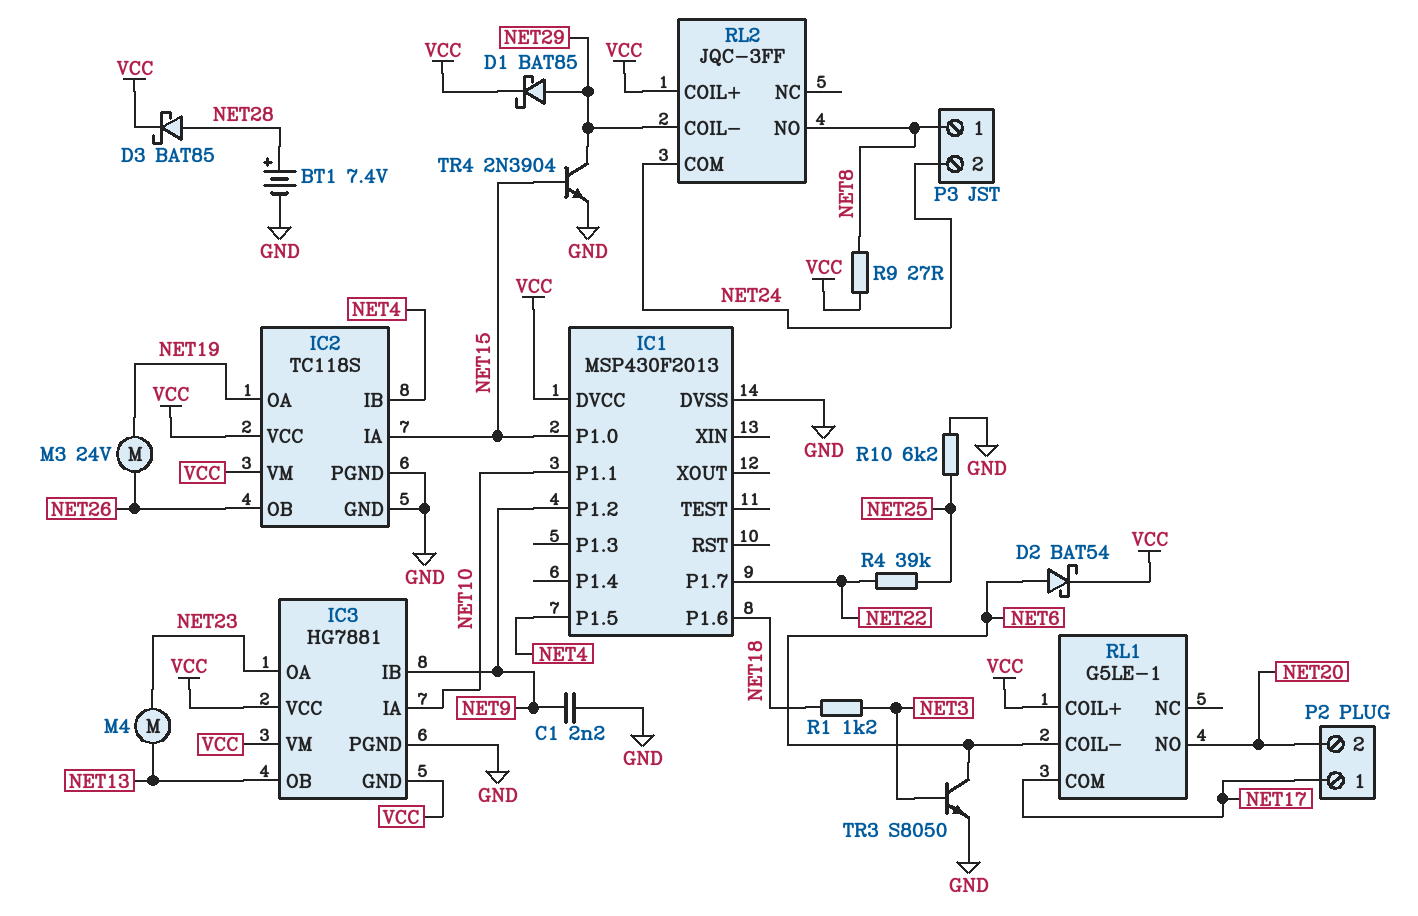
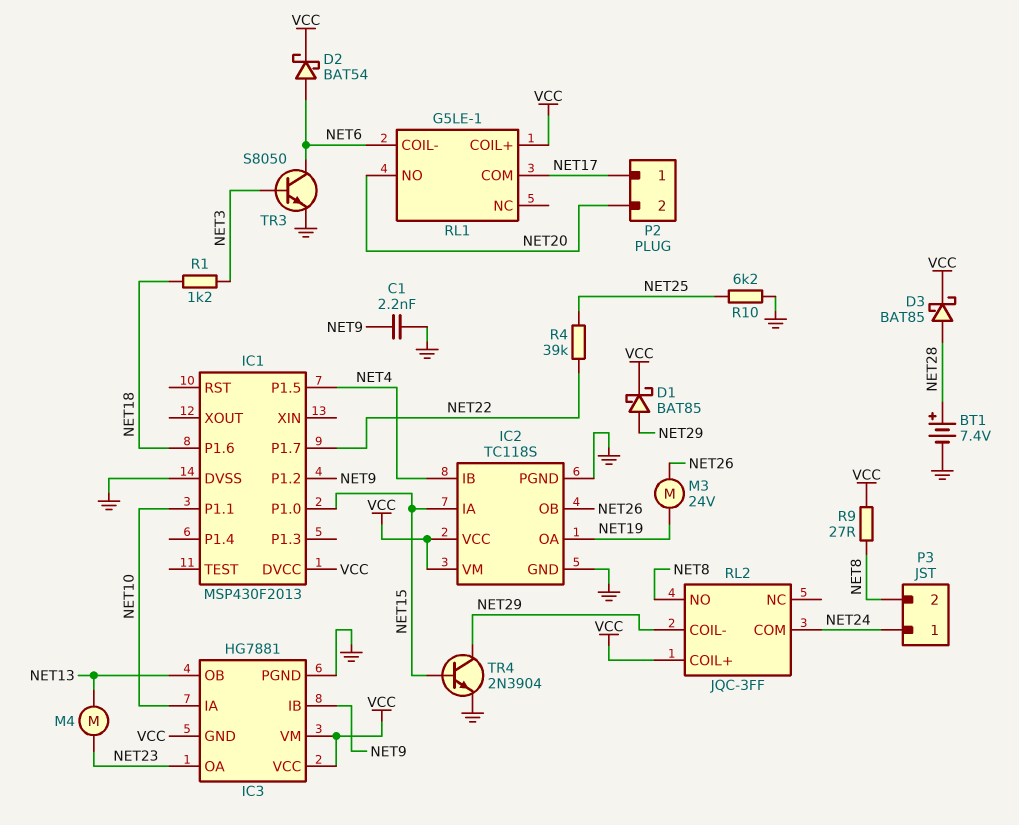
P3 pin 1: NET8 -> NET24
P3 pin 2: NET24 -> NET8

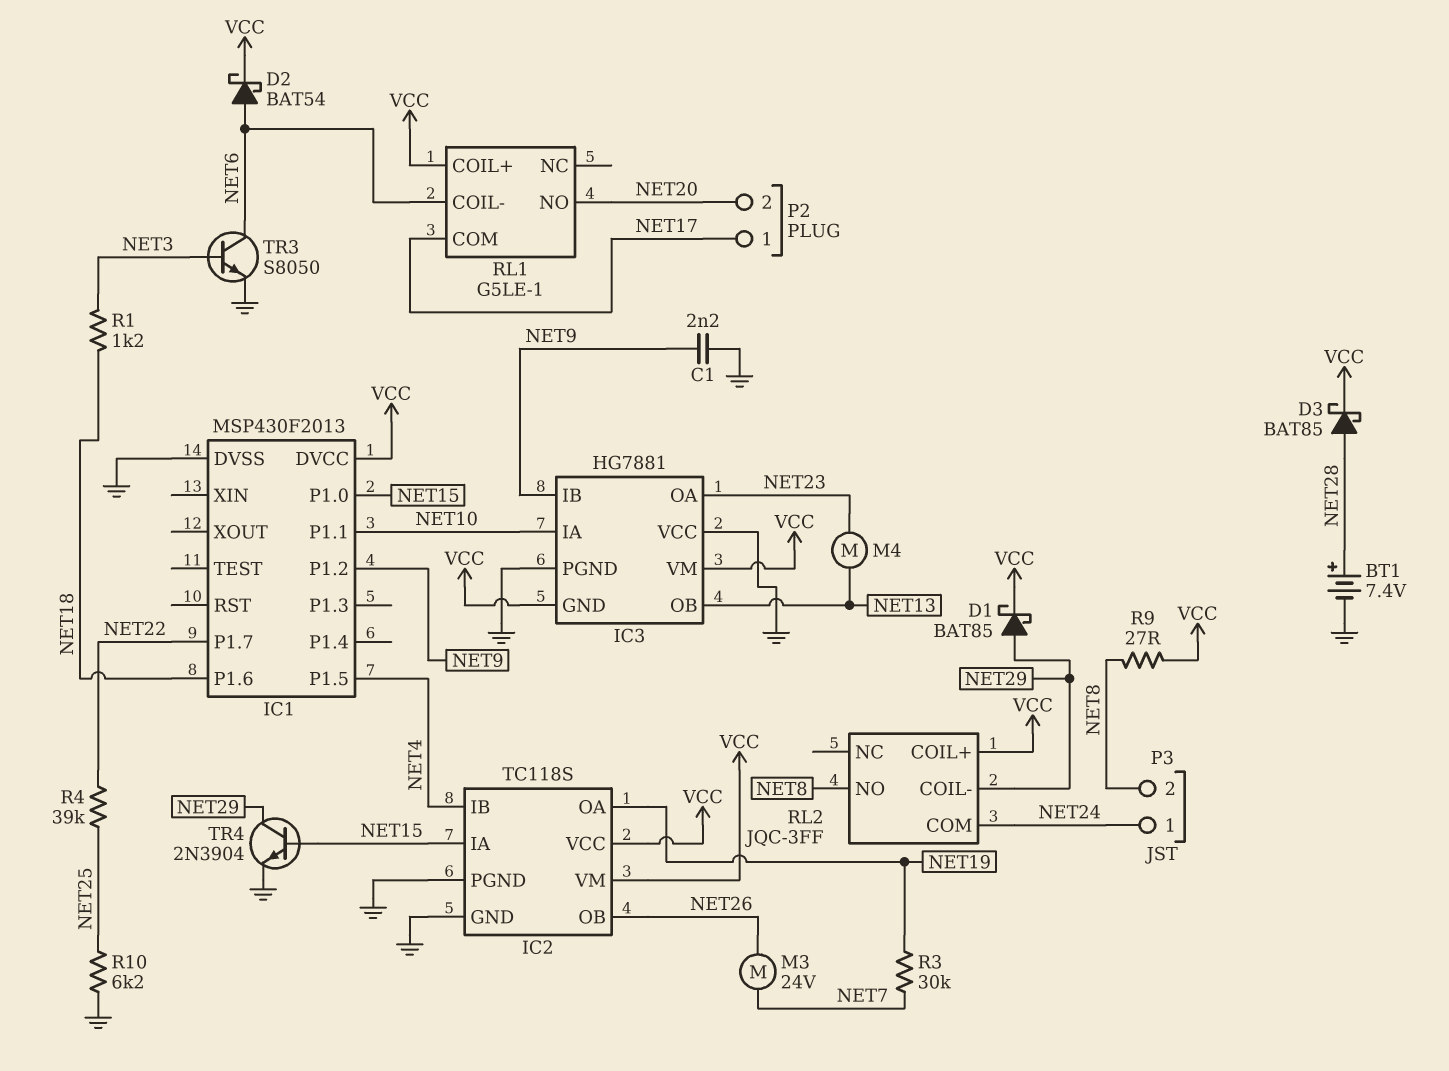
IC3 pin VCC: VCC -> GND
M3: motor 24V (NET19, NET26) -> motor 24V (NET7, NET26)
R3: none -> 30k (NET7, NET19)

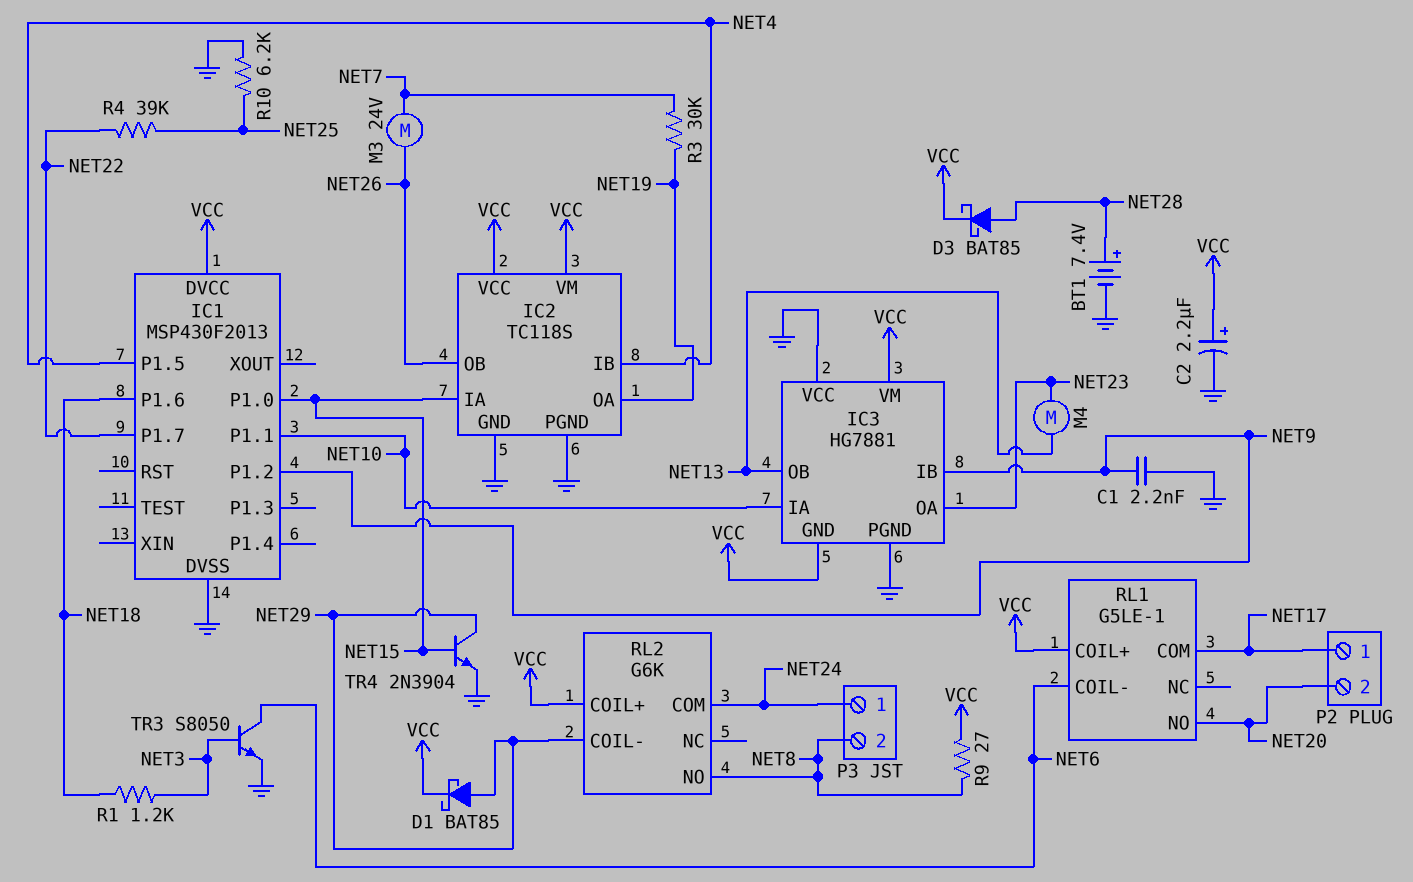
C2: none -> 2.2uF (plus VCC, minus GND)
D2: schottky BAT54 (A NET6, K VCC) -> none
RL2: JQC-3FF -> G6K

